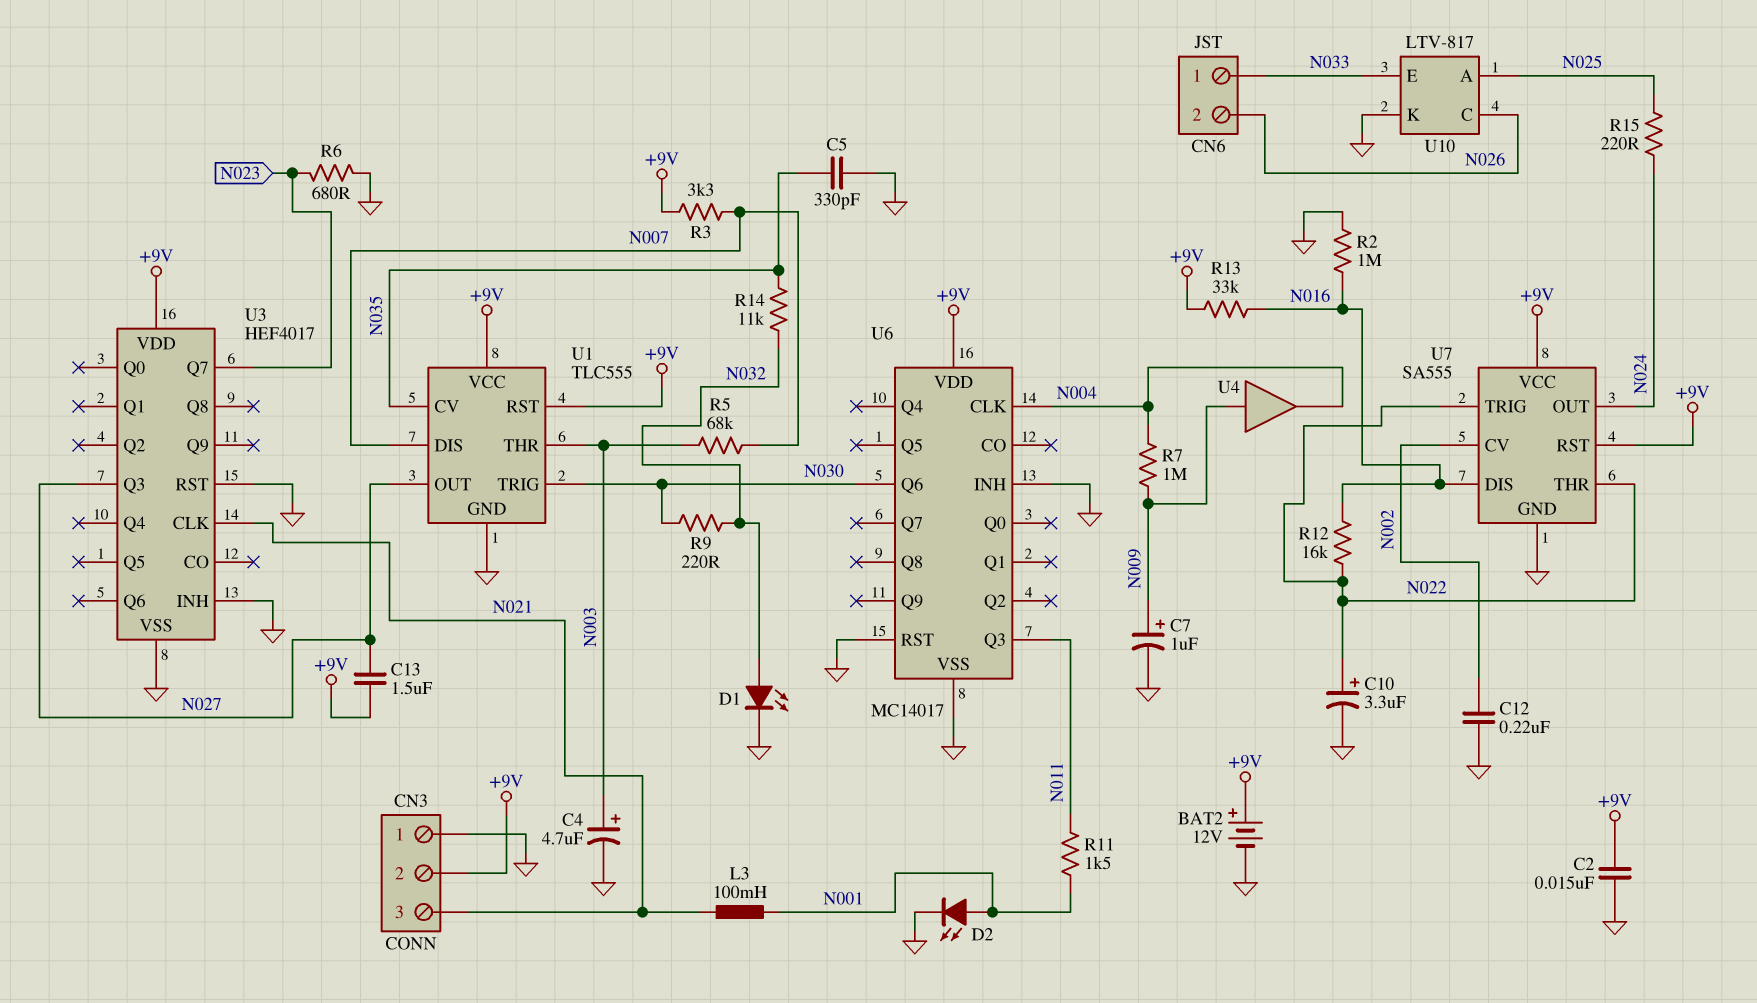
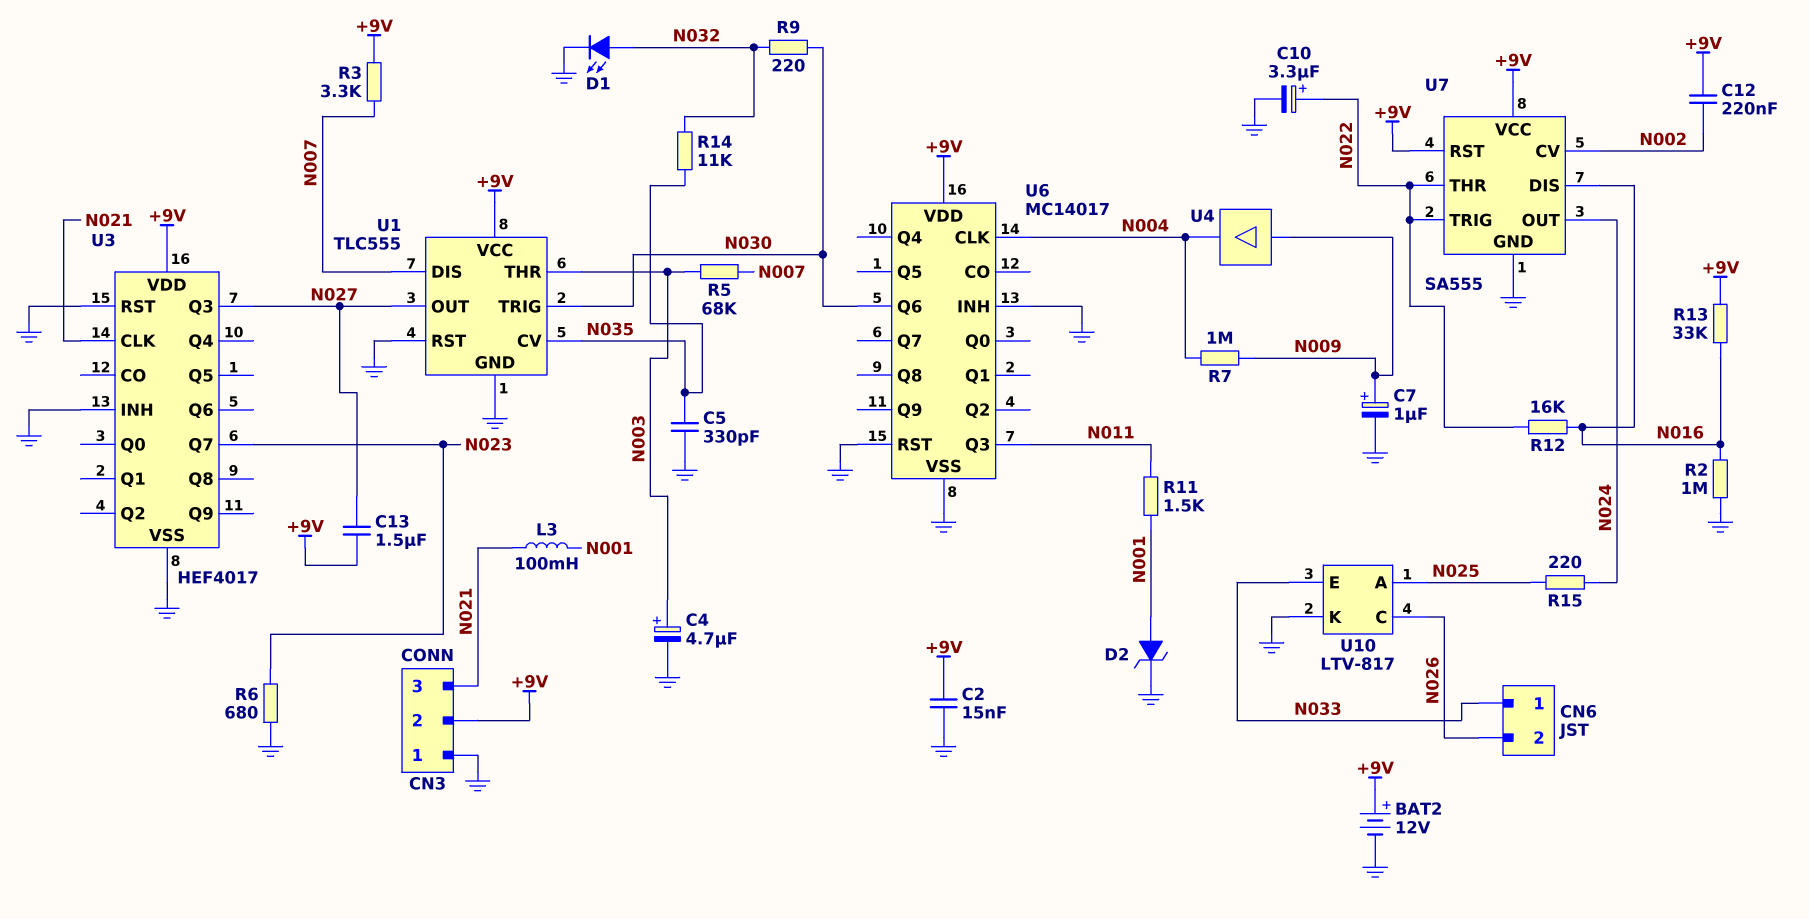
C12: 220nF (GND, N002) -> 220nF (+9V, N002)
D2: LED (A N001, K GND) -> zener (A N001, K GND)
U1 pin RST: +9V -> GND

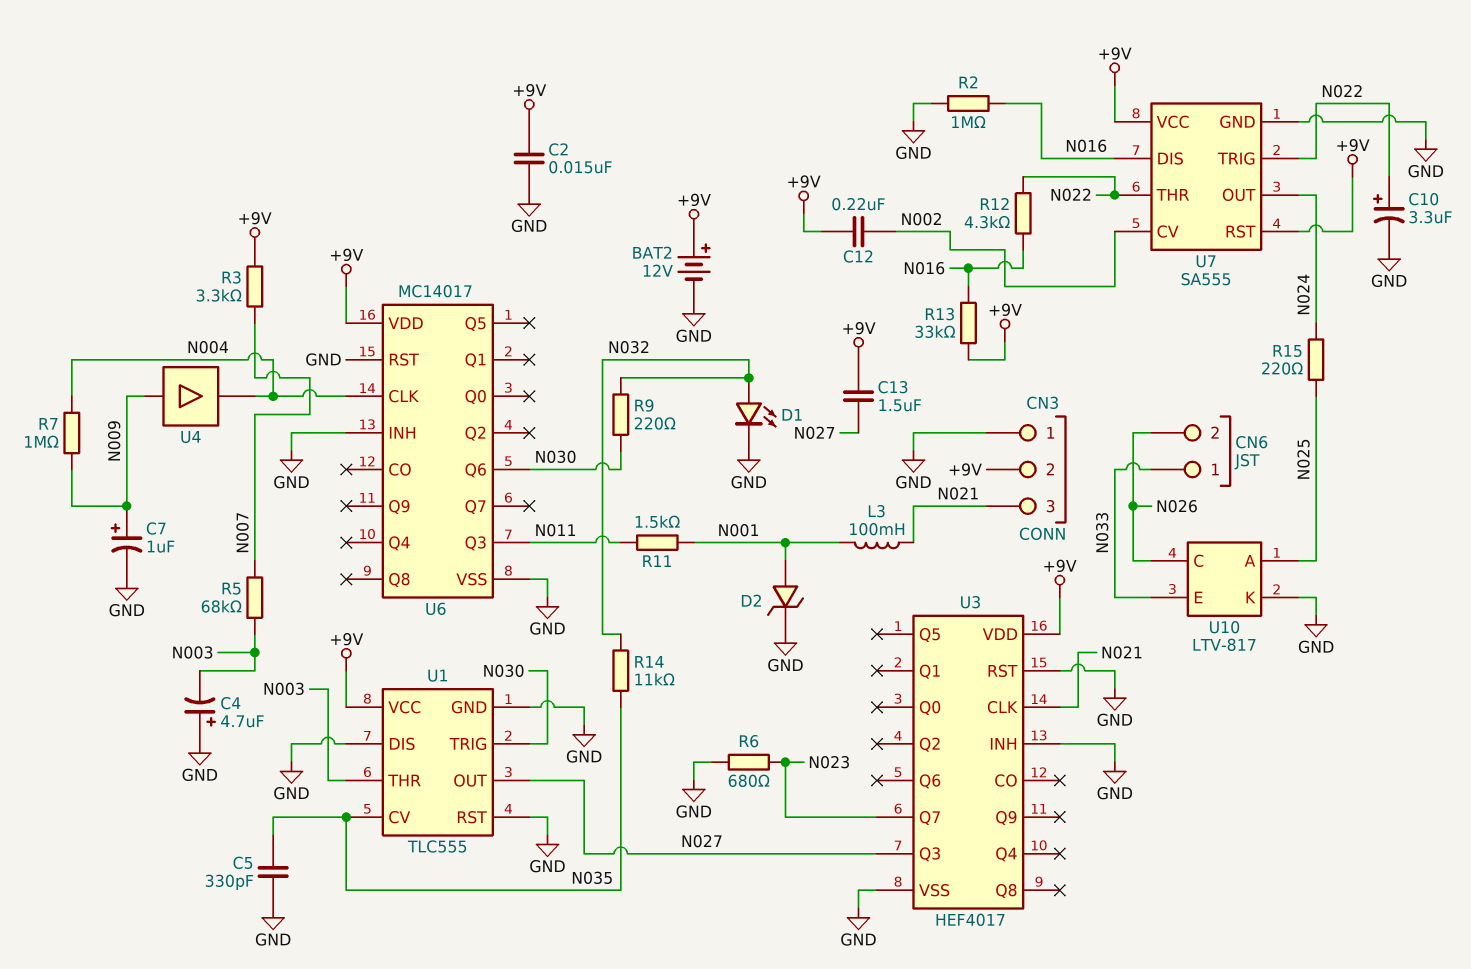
C4: 4.7uF (plus N003, minus GND) -> 4.7uF (plus GND, minus N003)
R12: 16k (N016, N022) -> 4.3k (N016, N022)
U1 pin DIS: N007 -> GND

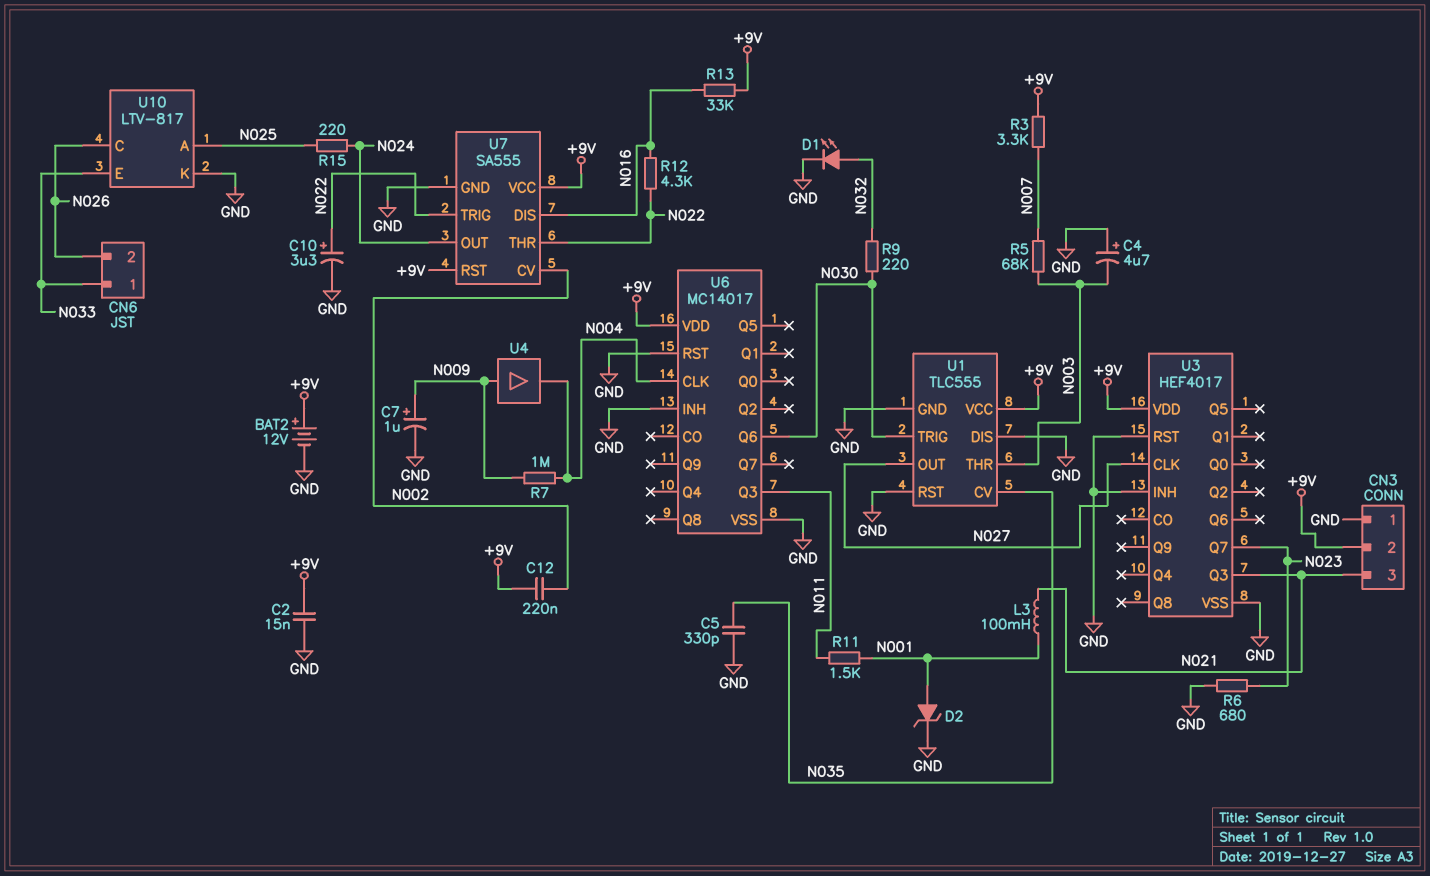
C13: 1.5uF (+9V, N027) -> none
R2: 1M (GND, N016) -> none
R14: 11k (N032, N035) -> none
U3 pin CLK: N021 -> N027
U3 pin Q3: N027 -> N021

